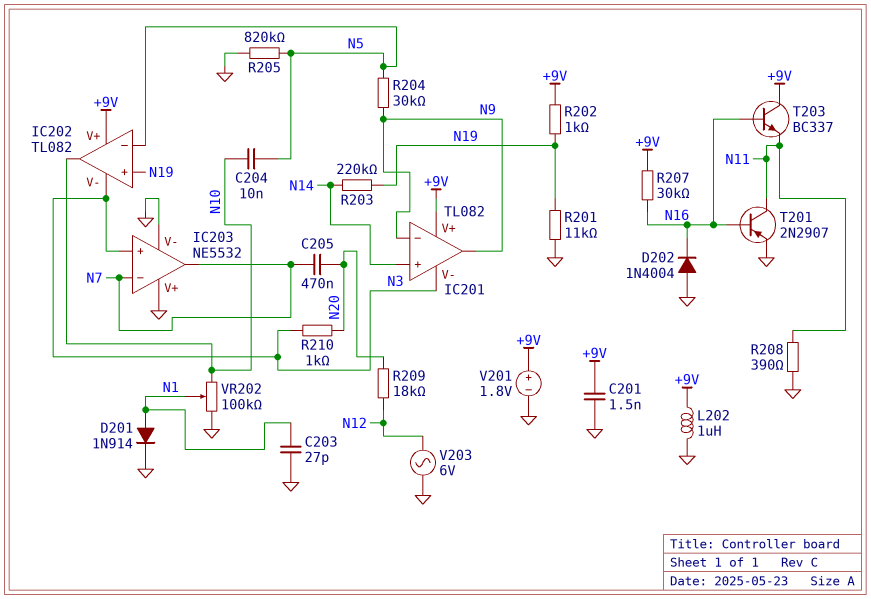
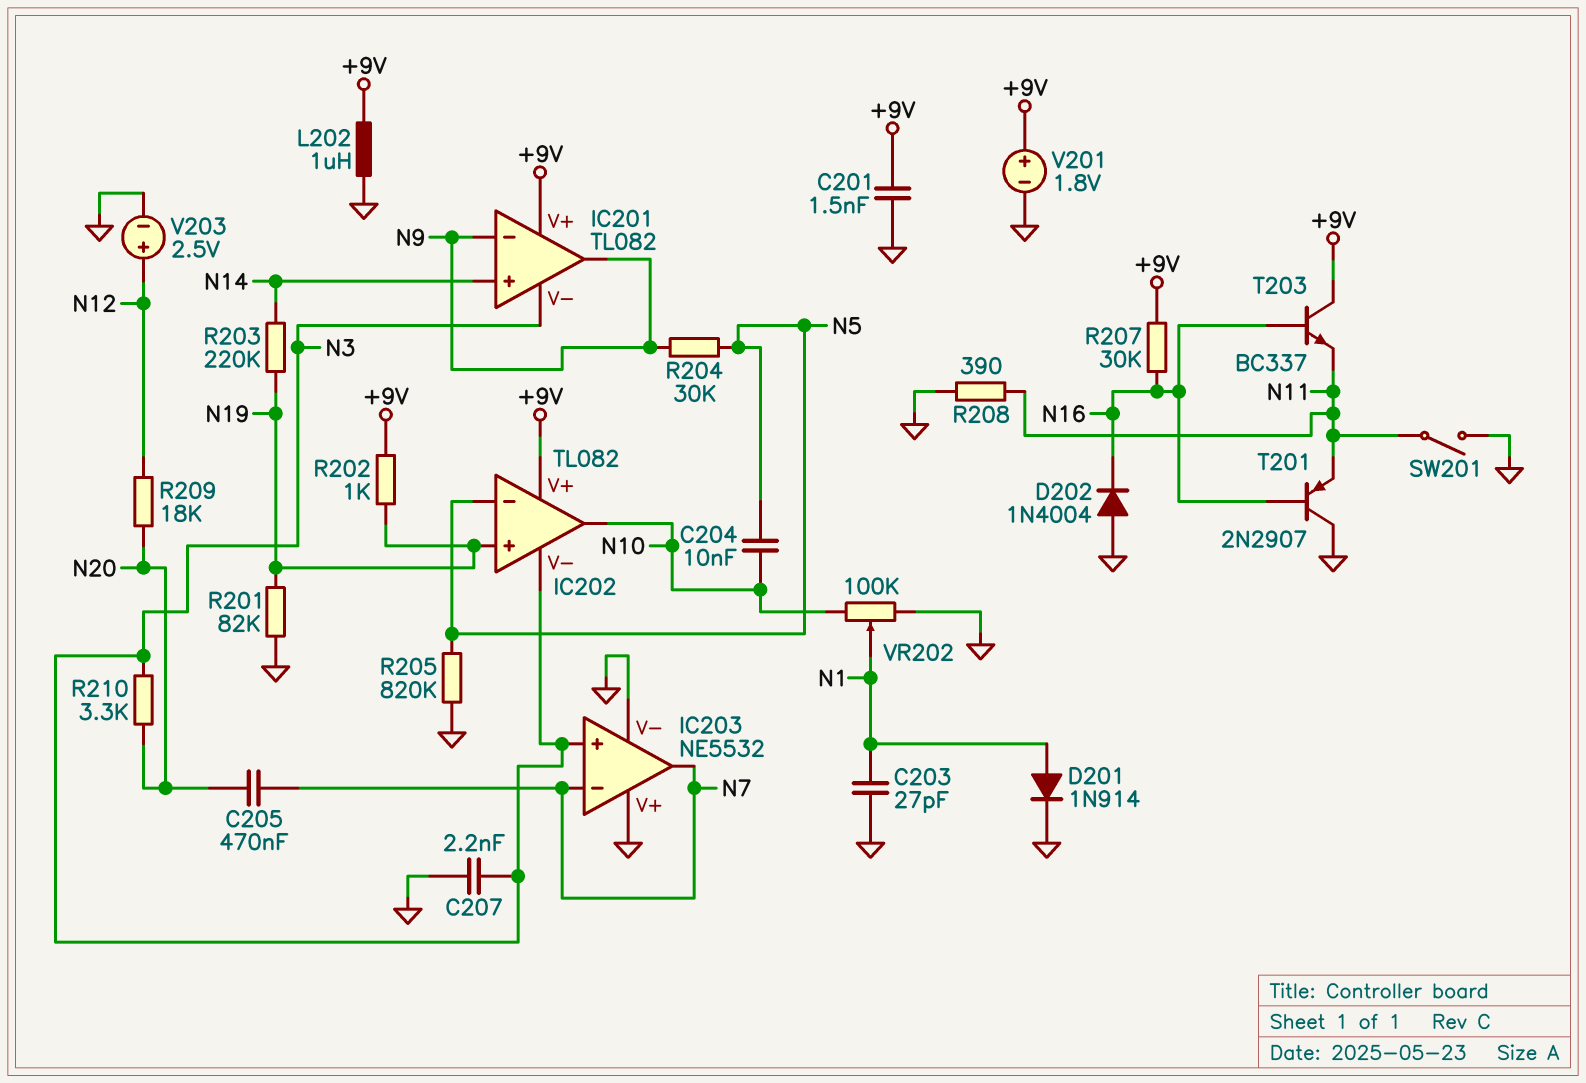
C207: none -> 2.2nF (GND, N3)
R201: 11k (GND, N19) -> 82k (GND, N19)
R210: 1k (N3, N20) -> 3.3k (N3, N20)
SW201: none -> switch (GND, N11)
T201: PNP 2N2907 (B N16, C N11, E GND) -> PNP 2N2907 (B N16, C GND, E N11)
V203: AC 6V (GND, N12) -> 2.5V (plus N12, minus GND)

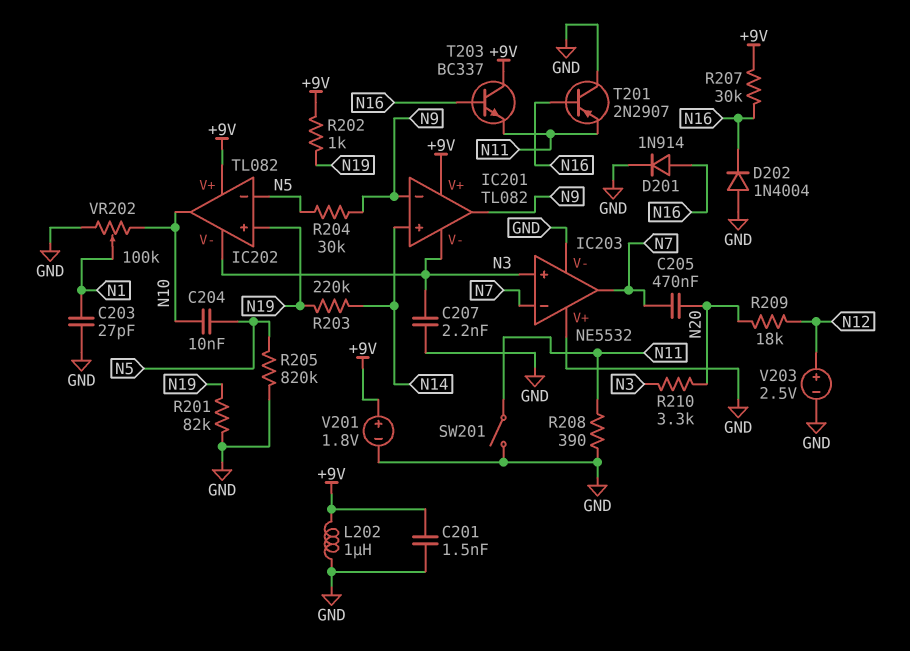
D201: diode 1N914 (A N1, K GND) -> diode 1N914 (A N16, K GND)

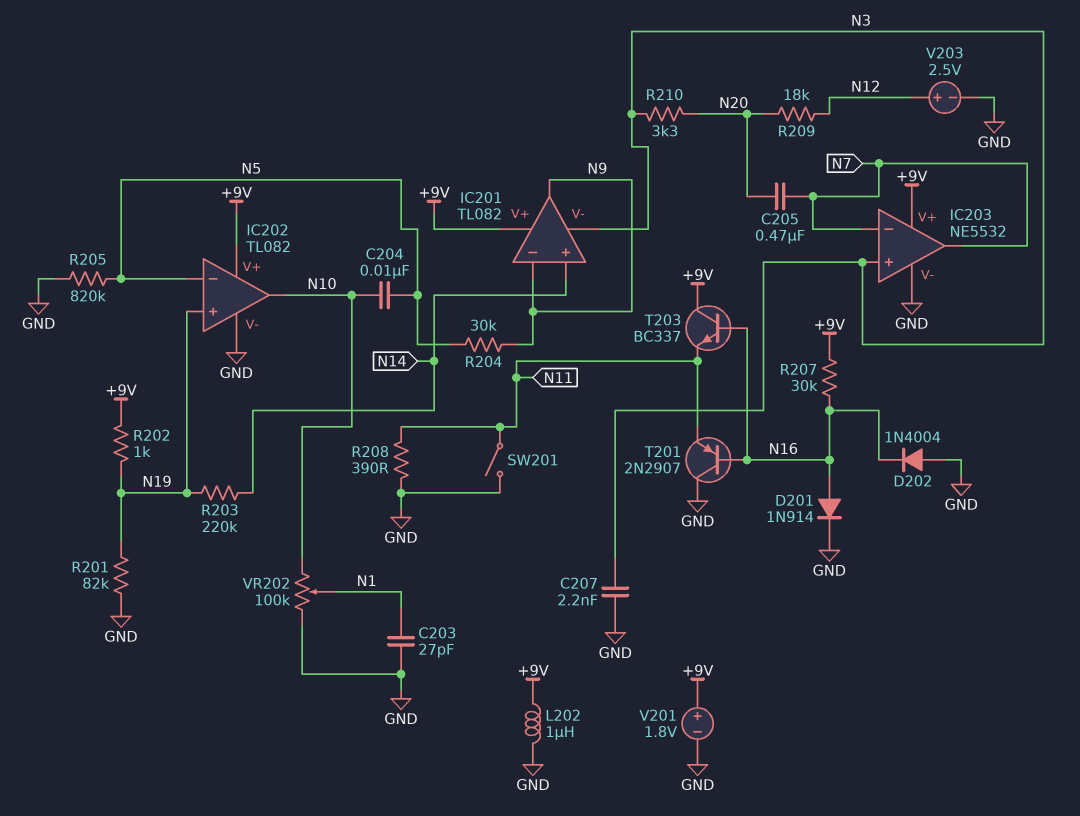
C201: 1.5nF (+9V, GND) -> none
IC202 pin V-: N3 -> GND
IC203 pin V+: GND -> +9V

